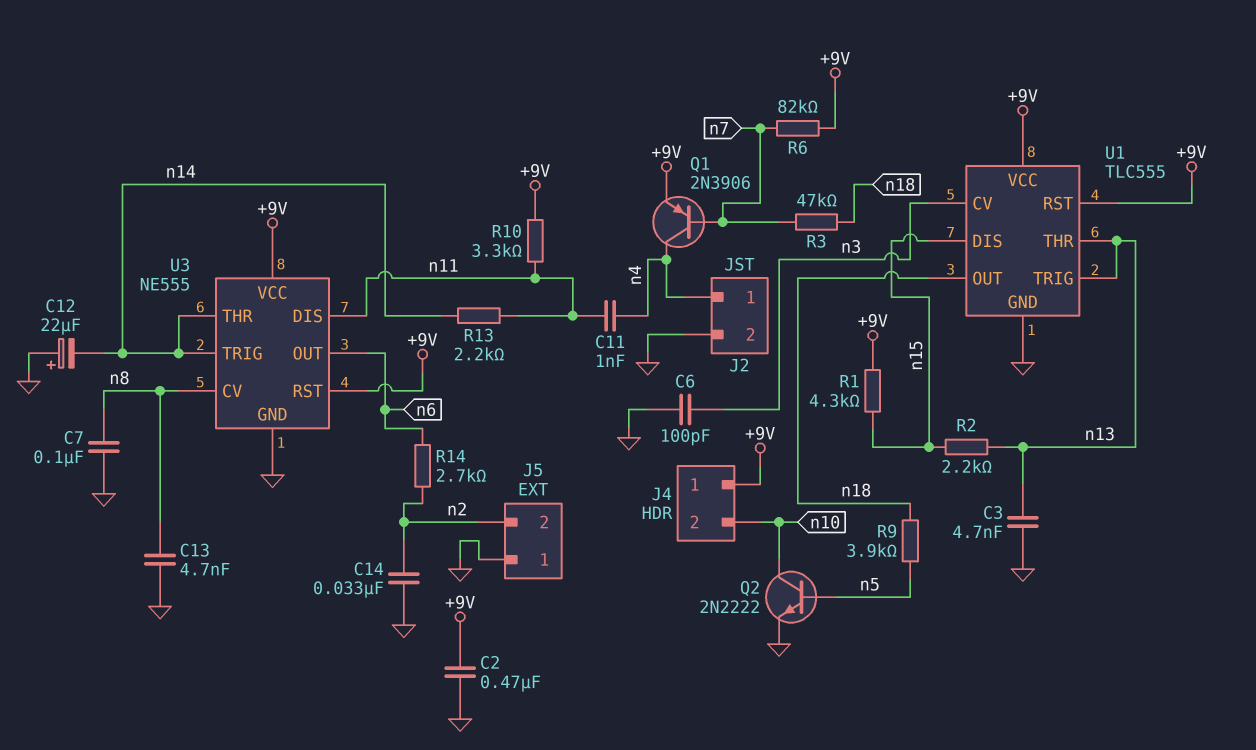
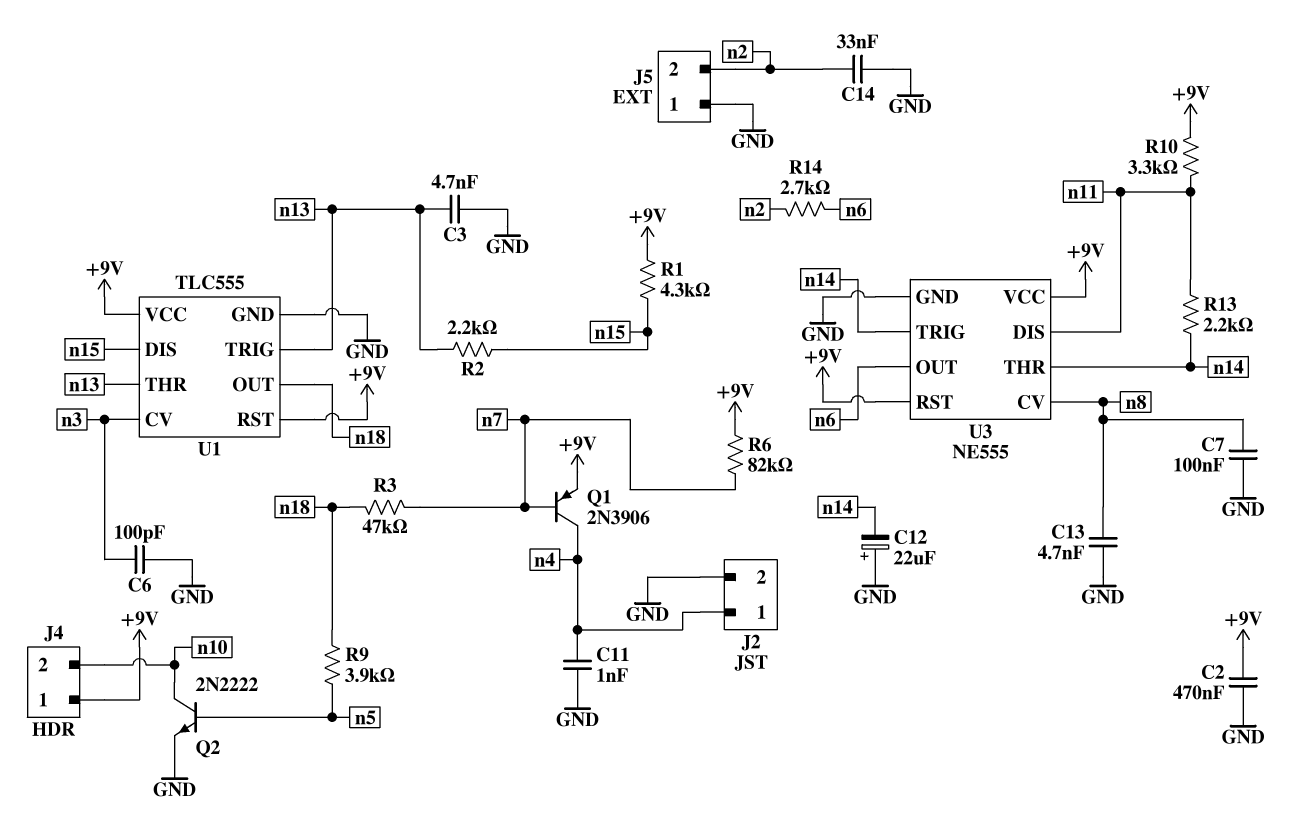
C11: 1nF (n4, n11) -> 1nF (GND, n4)

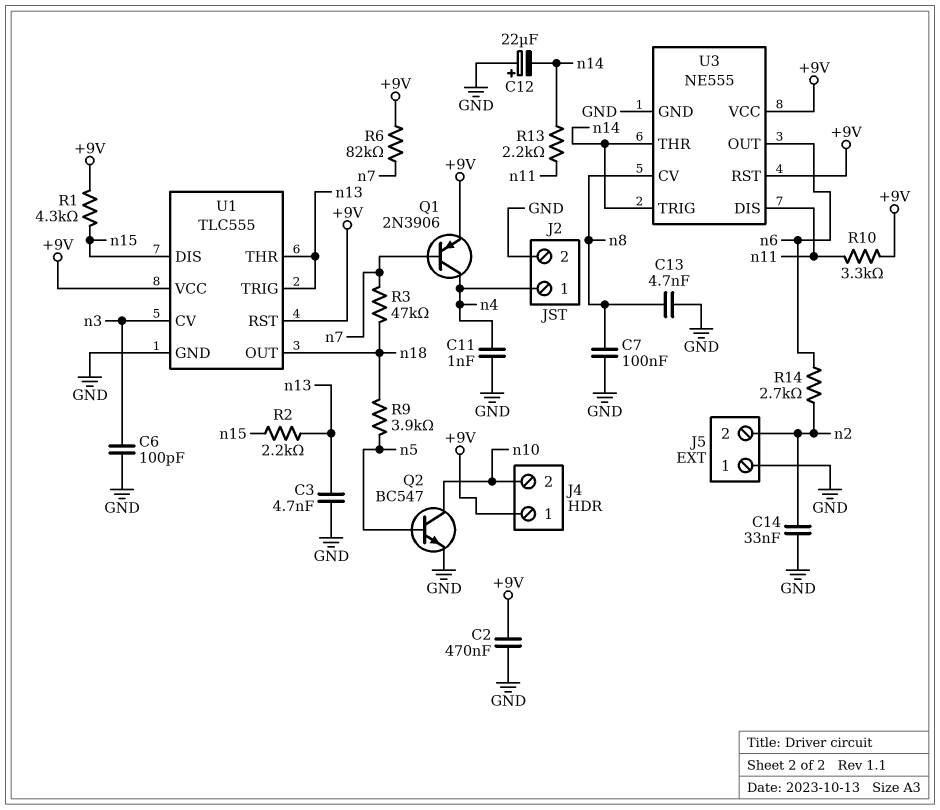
Q2: NPN 2N2222 (B n5, C n10, E GND) -> NPN BC547 (B n5, C n10, E GND)

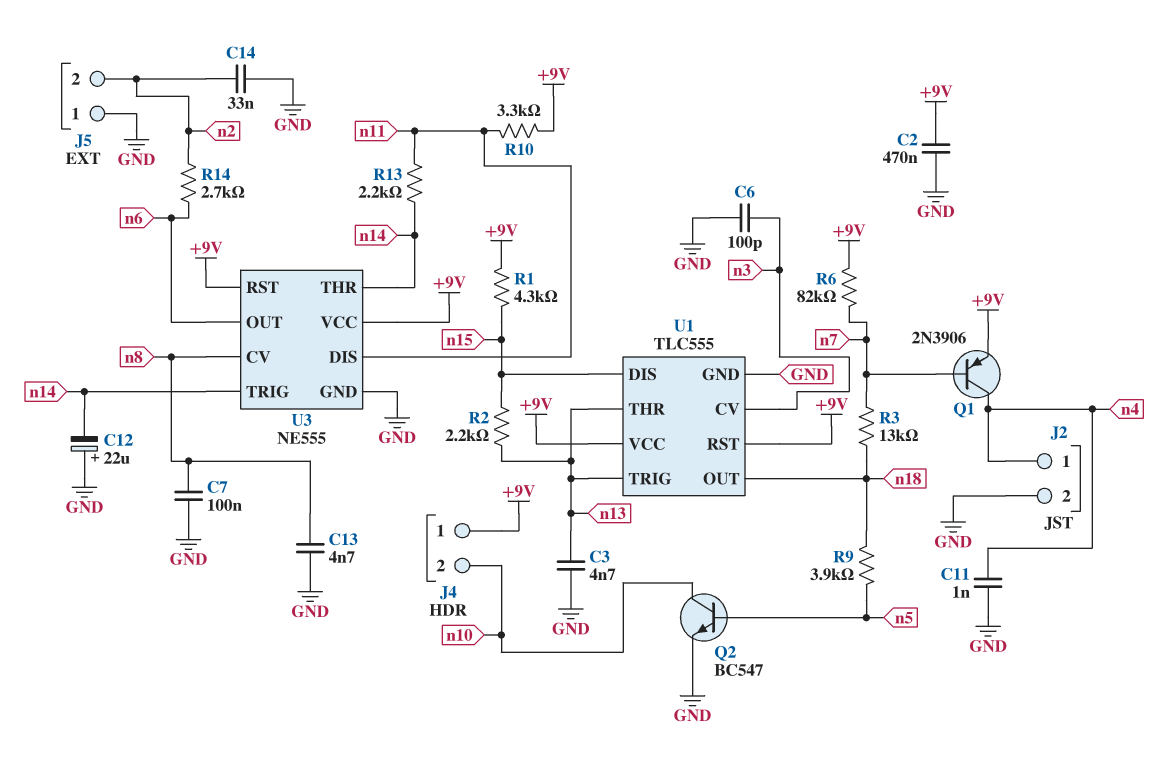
R3: 47k (n7, n18) -> 13k (n7, n18)

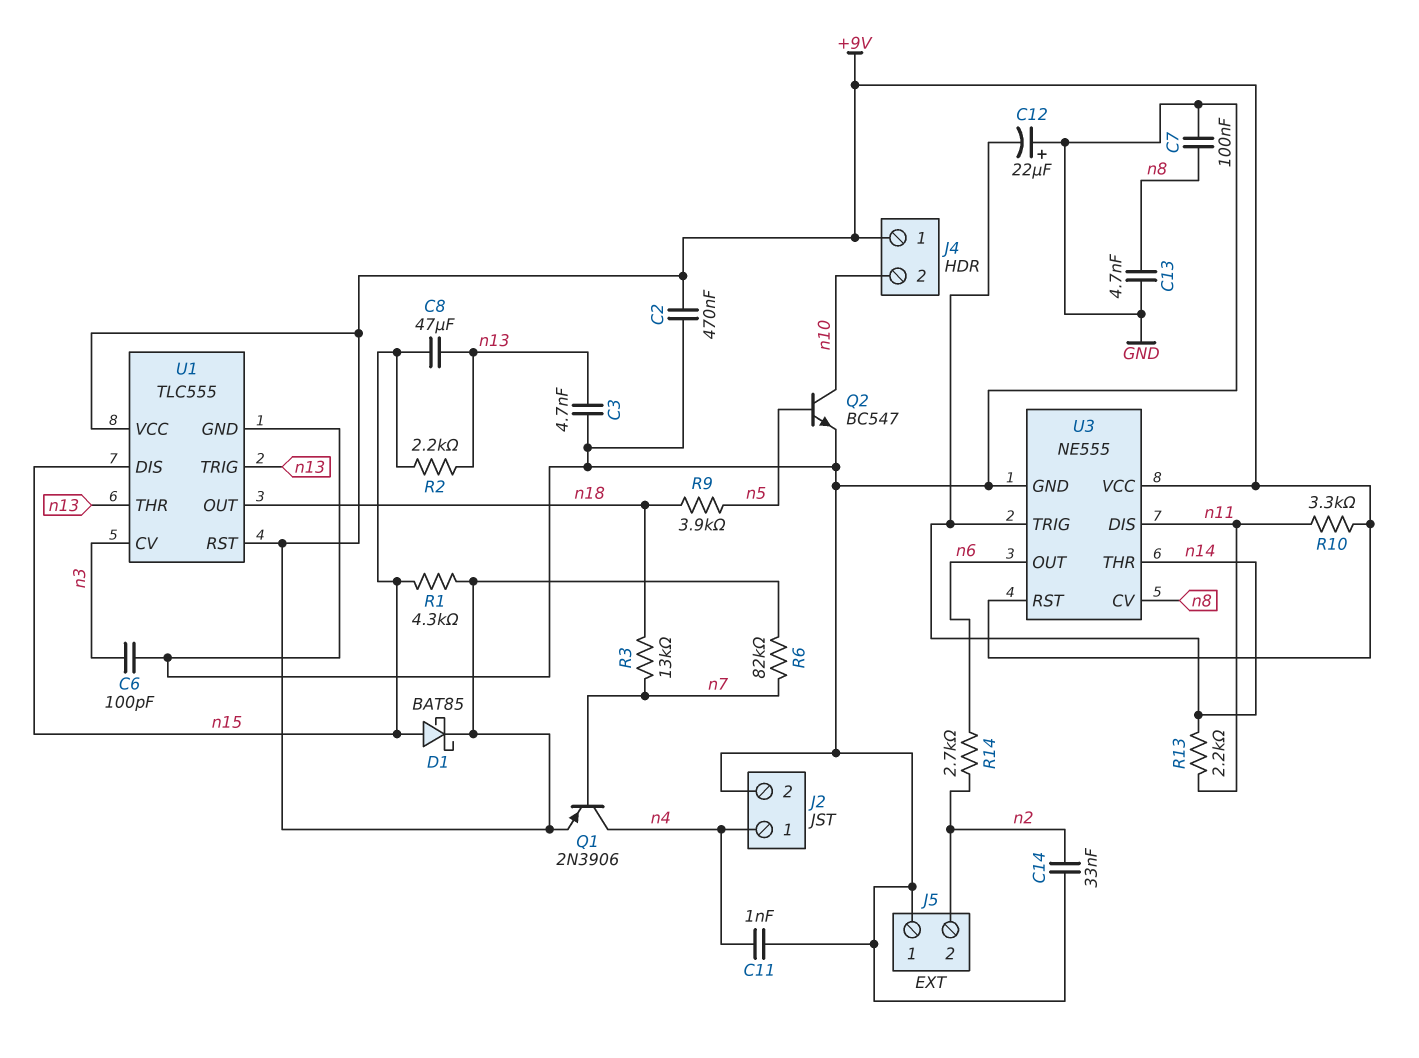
C8: none -> 47uF (n13, n15)
D1: none -> schottky BAT85 (A n15, K +9V)

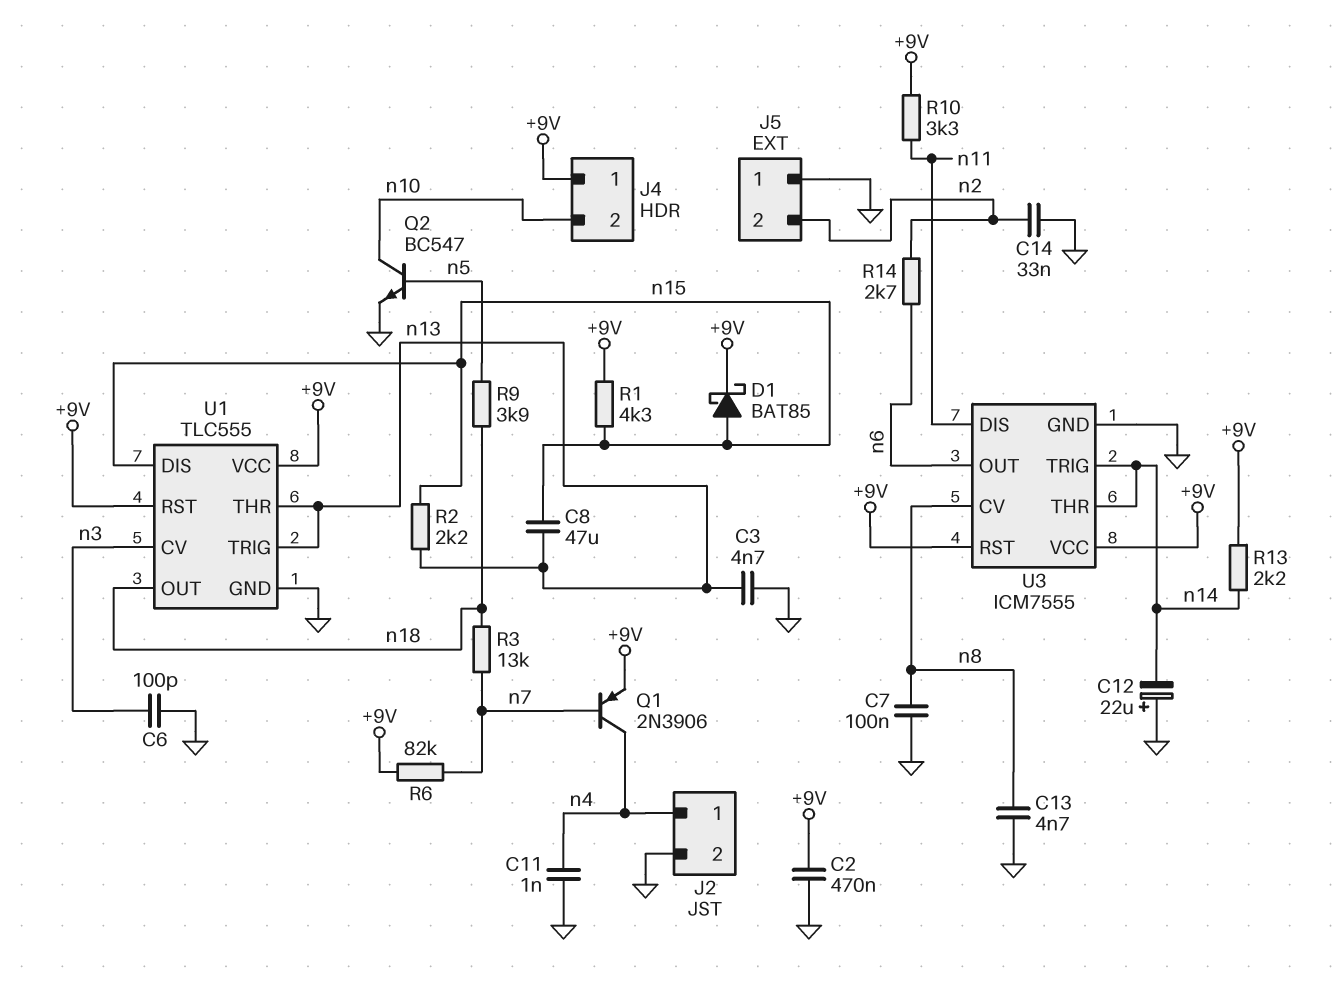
R13: 2.2k (n11, n14) -> 2.2k (+9V, n14)
U3: NE555 -> ICM7555

